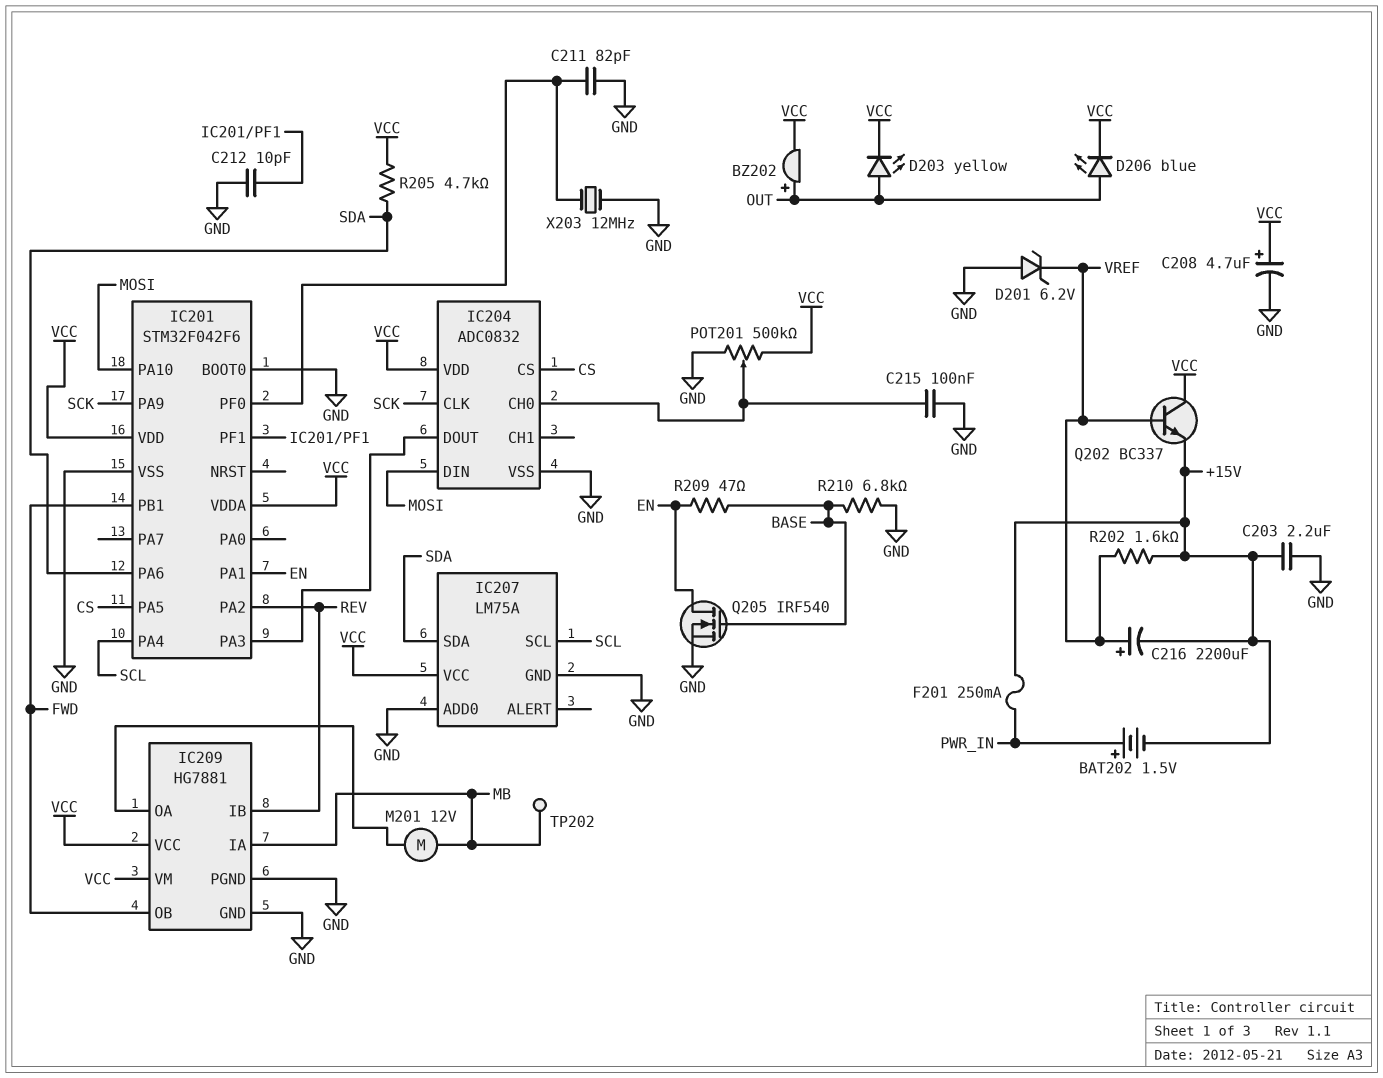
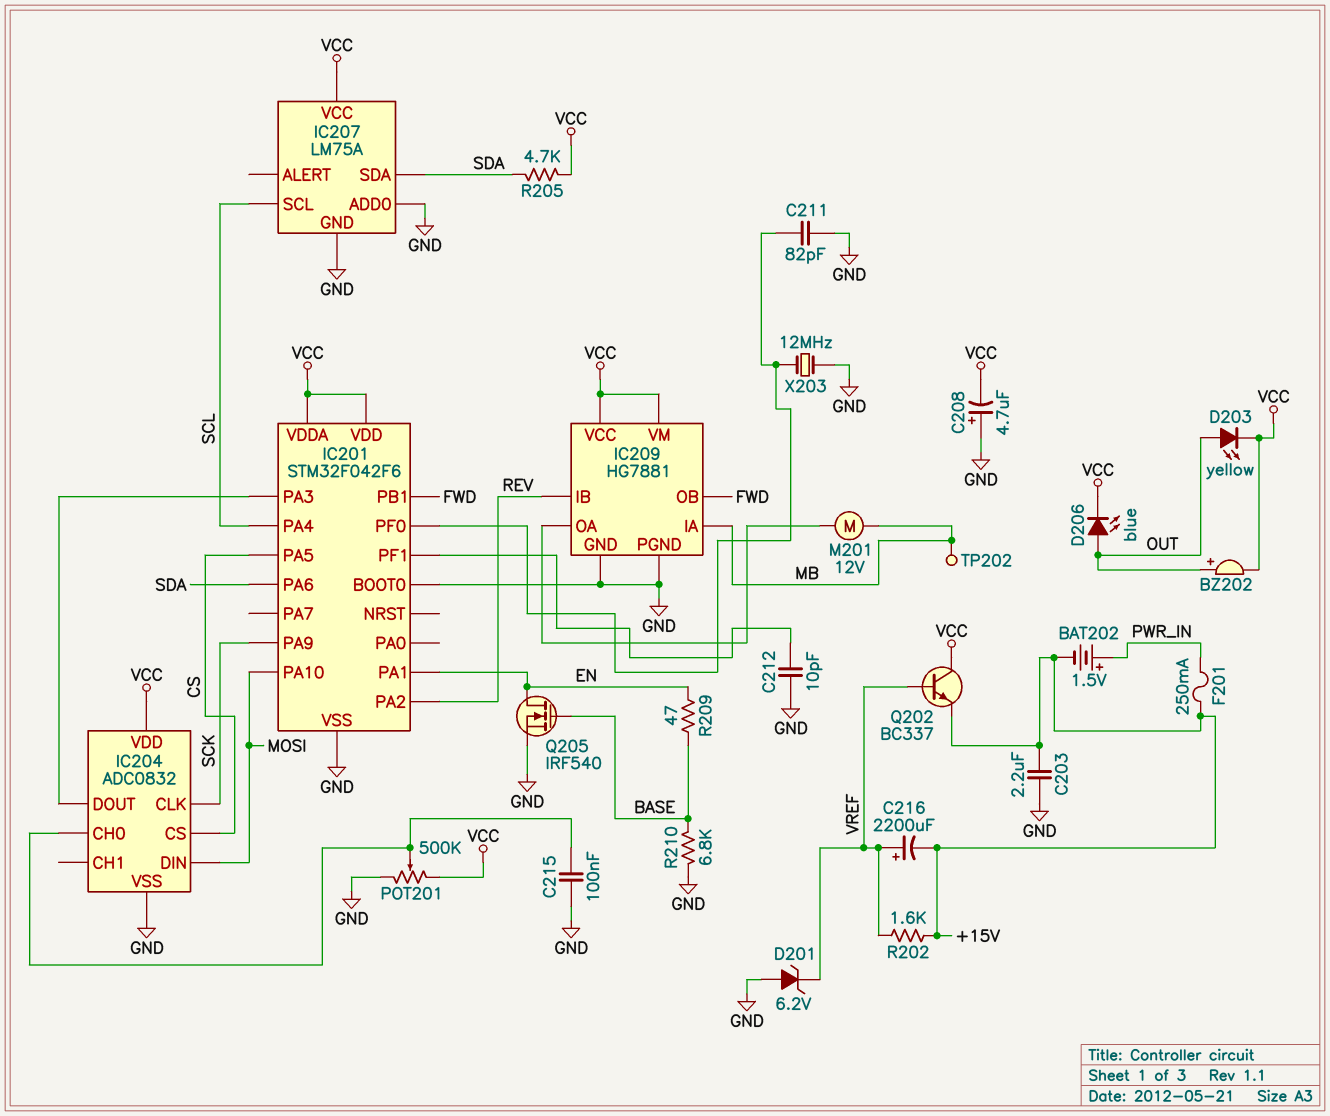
C208: 4.7uF (plus VCC, minus GND) -> 4.7uF (plus GND, minus VCC)

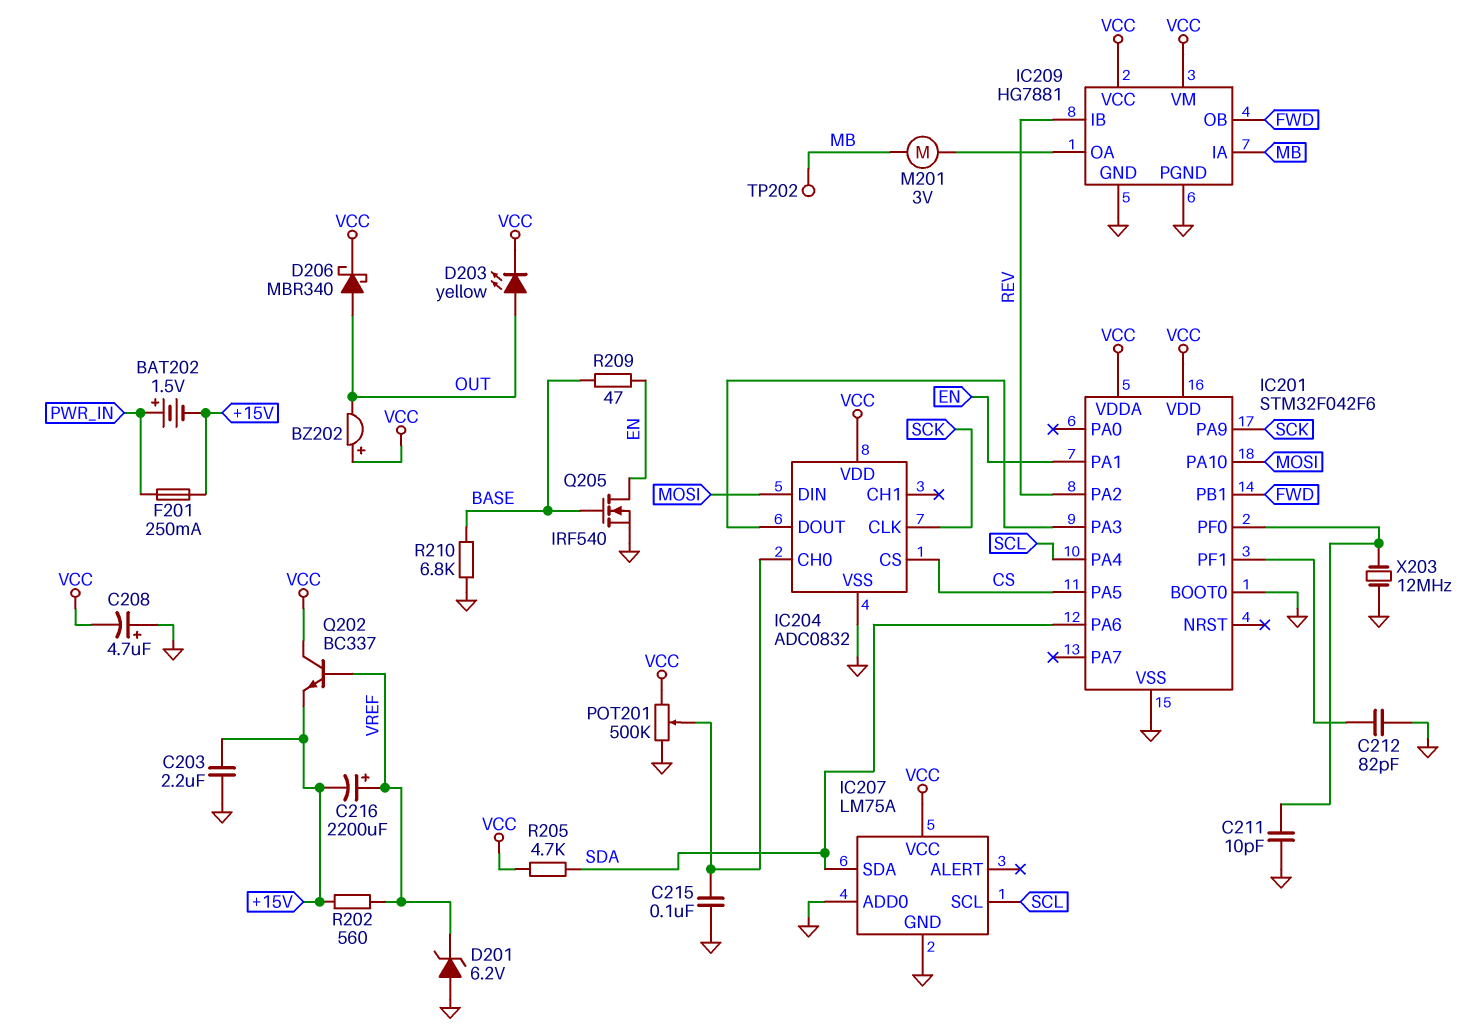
BZ202: buzzer (plus OUT, minus VCC) -> buzzer (plus VCC, minus OUT)
C211: 82pF (GND, IC201/PF0) -> 10pF (GND, IC201/PF0)
C212: 10pF (GND, IC201/PF1) -> 82pF (GND, IC201/PF1)
D206: LED blue (A OUT, K VCC) -> schottky MBR340 (A OUT, K VCC)
M201: motor 12V (IC209/OA, MB) -> motor 3V (IC209/OA, MB)
R202: 1.6k (+15V, VREF) -> 560 (+15V, VREF)

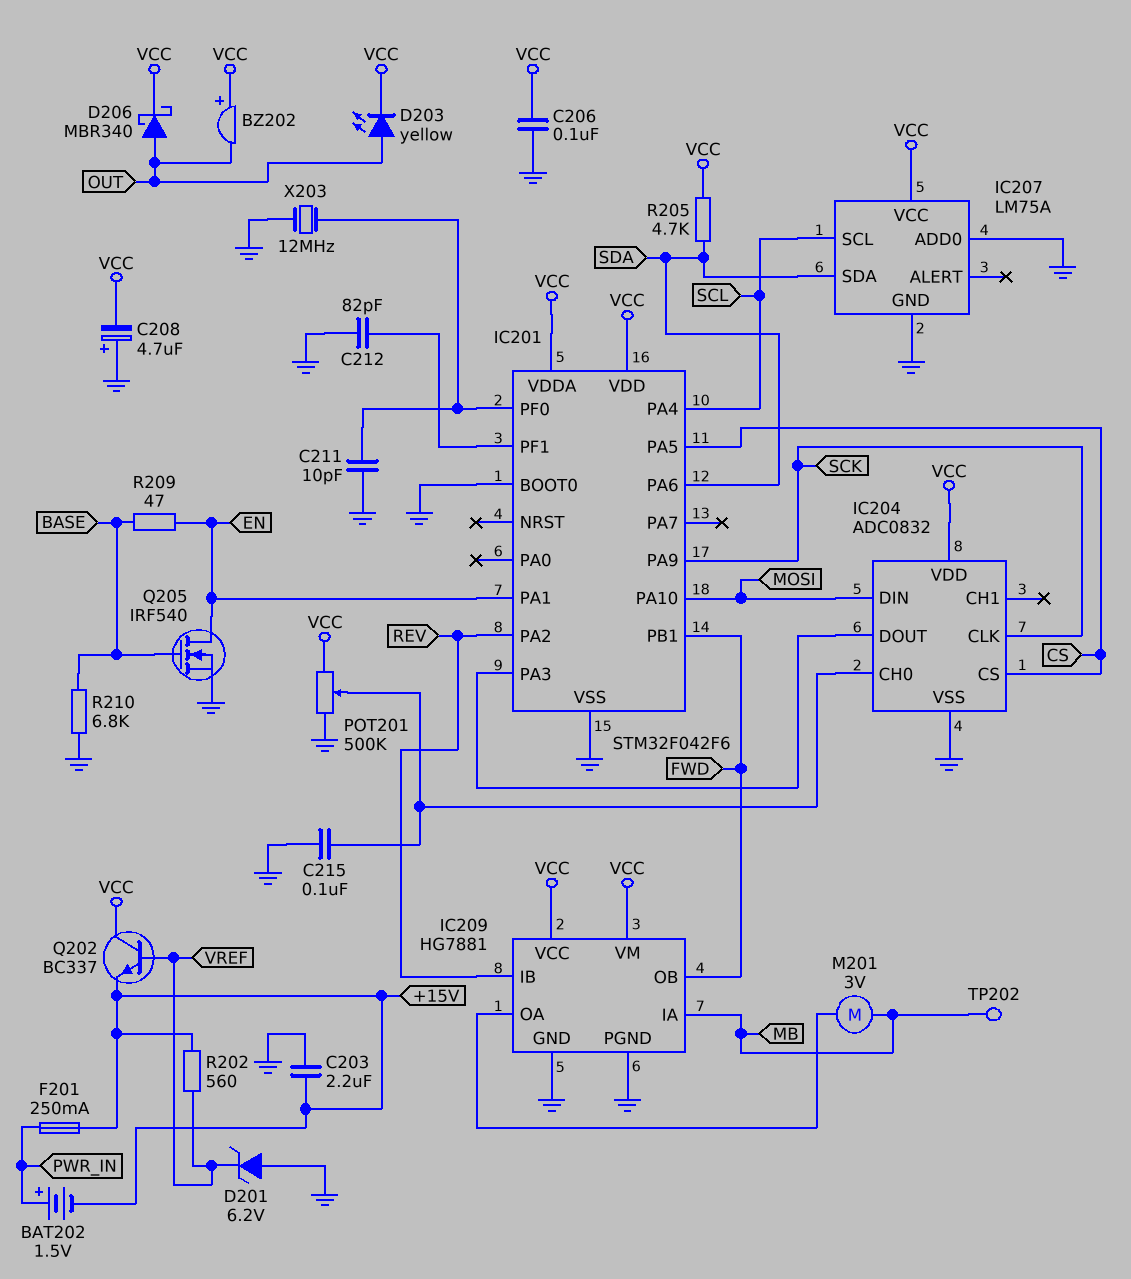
C206: none -> 100nF (GND, VCC)
C216: 2200uF (plus VREF, minus +15V) -> none

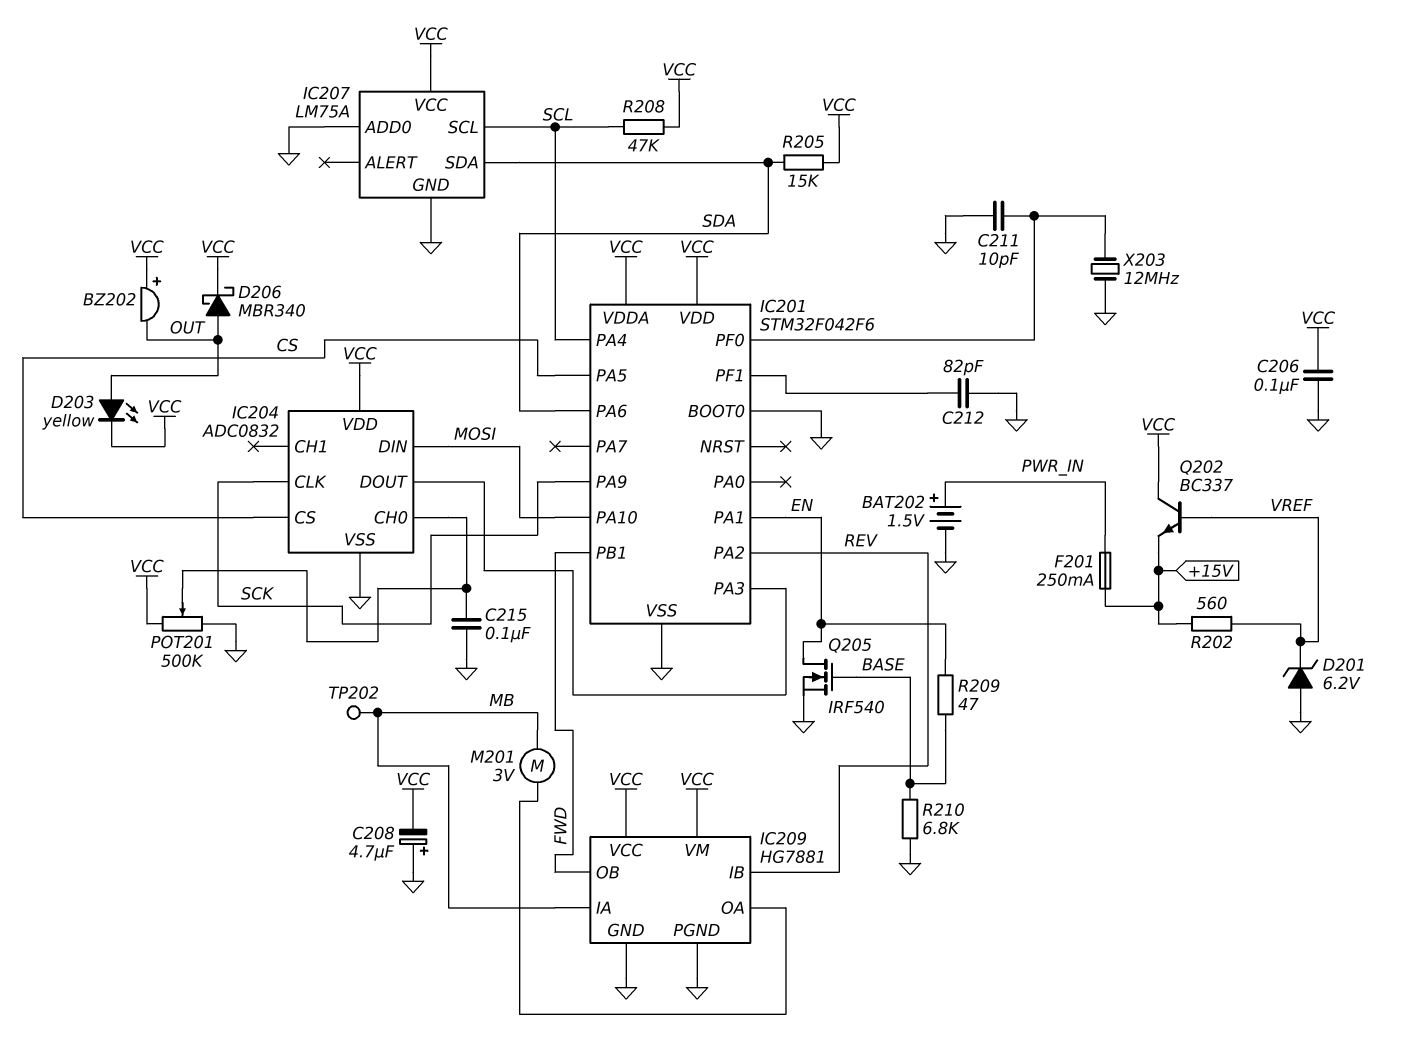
BAT202: 1.5V (plus PWR_IN, minus +15V) -> 1.5V (plus PWR_IN, minus GND)
C203: 2.2uF (+15V, GND) -> none
R205: 4.7k (SDA, VCC) -> 15k (SDA, VCC)
R208: none -> 47k (SCL, VCC)

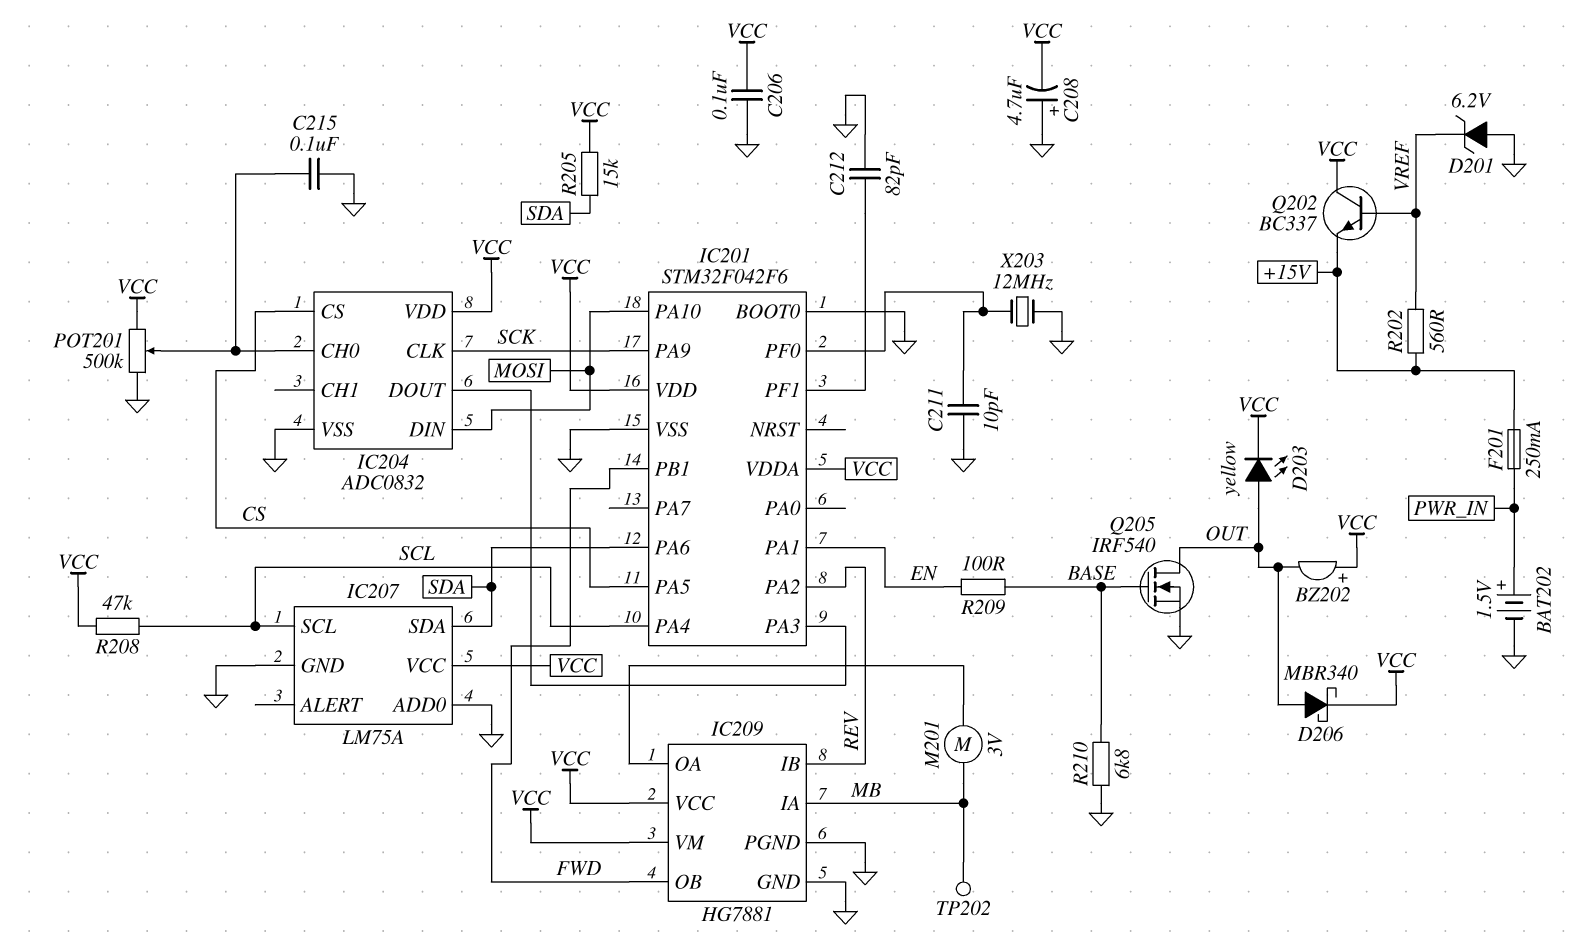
Q205: NMOS IRF540 (G BASE, D EN, S GND) -> NMOS IRF540 (G BASE, D OUT, S GND)
R209: 47 (BASE, EN) -> 100 (BASE, EN)

